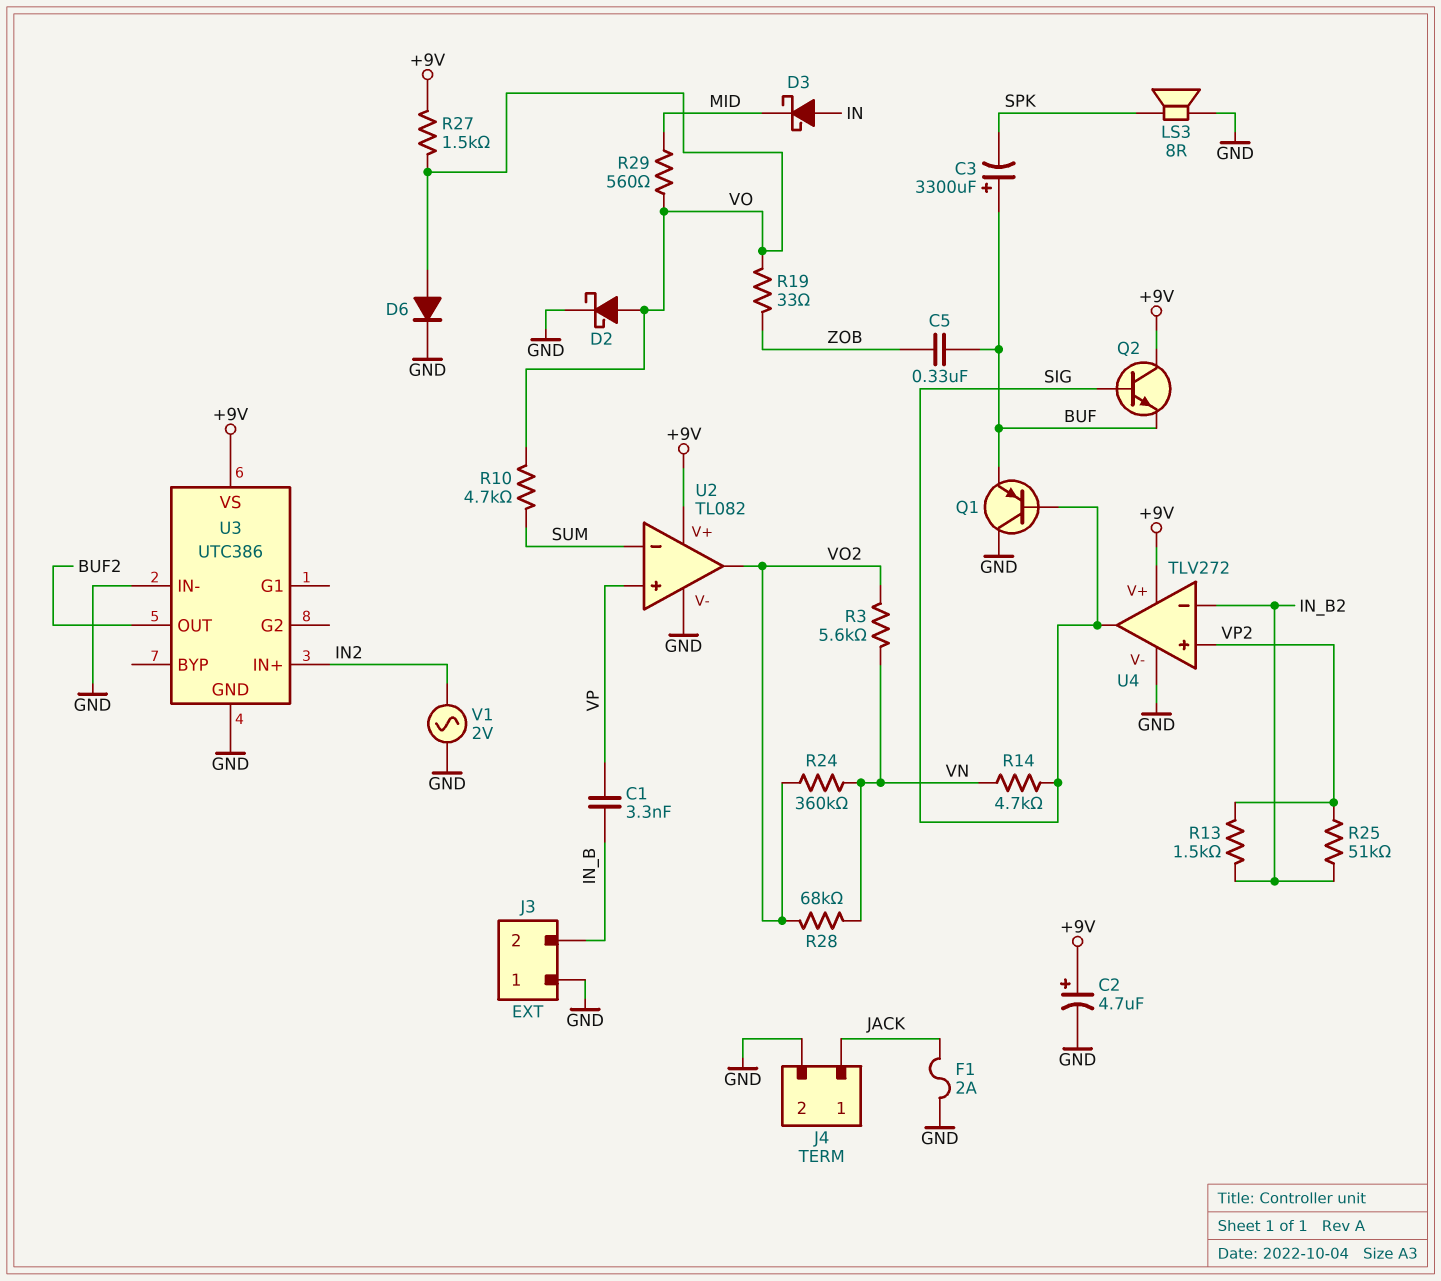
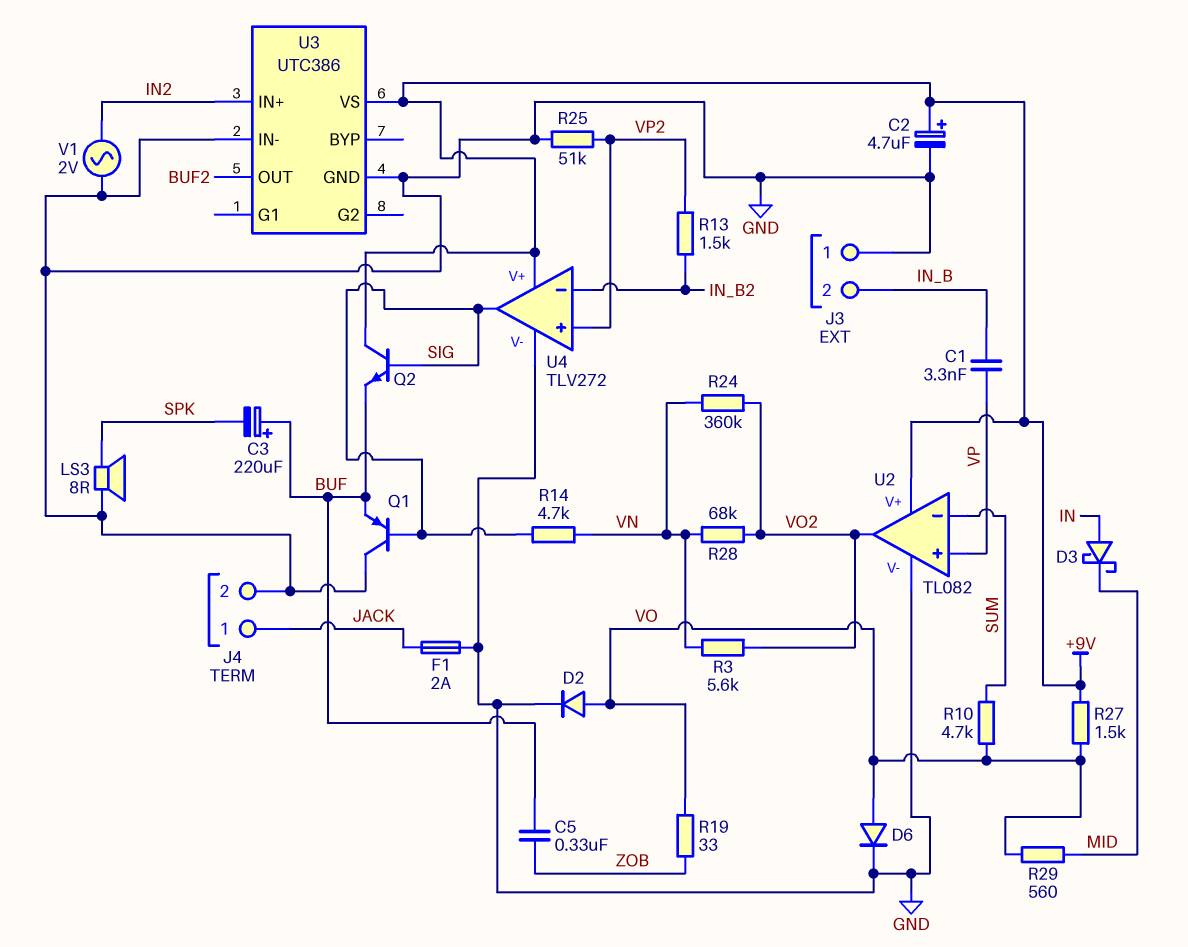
C3: 3300uF (plus BUF, minus SPK) -> 220uF (plus BUF, minus SPK)
D2: schottky (A VO, K GND) -> diode (A VO, K GND)
R25: 51k (IN_B2, VP2) -> 51k (GND, VP2)

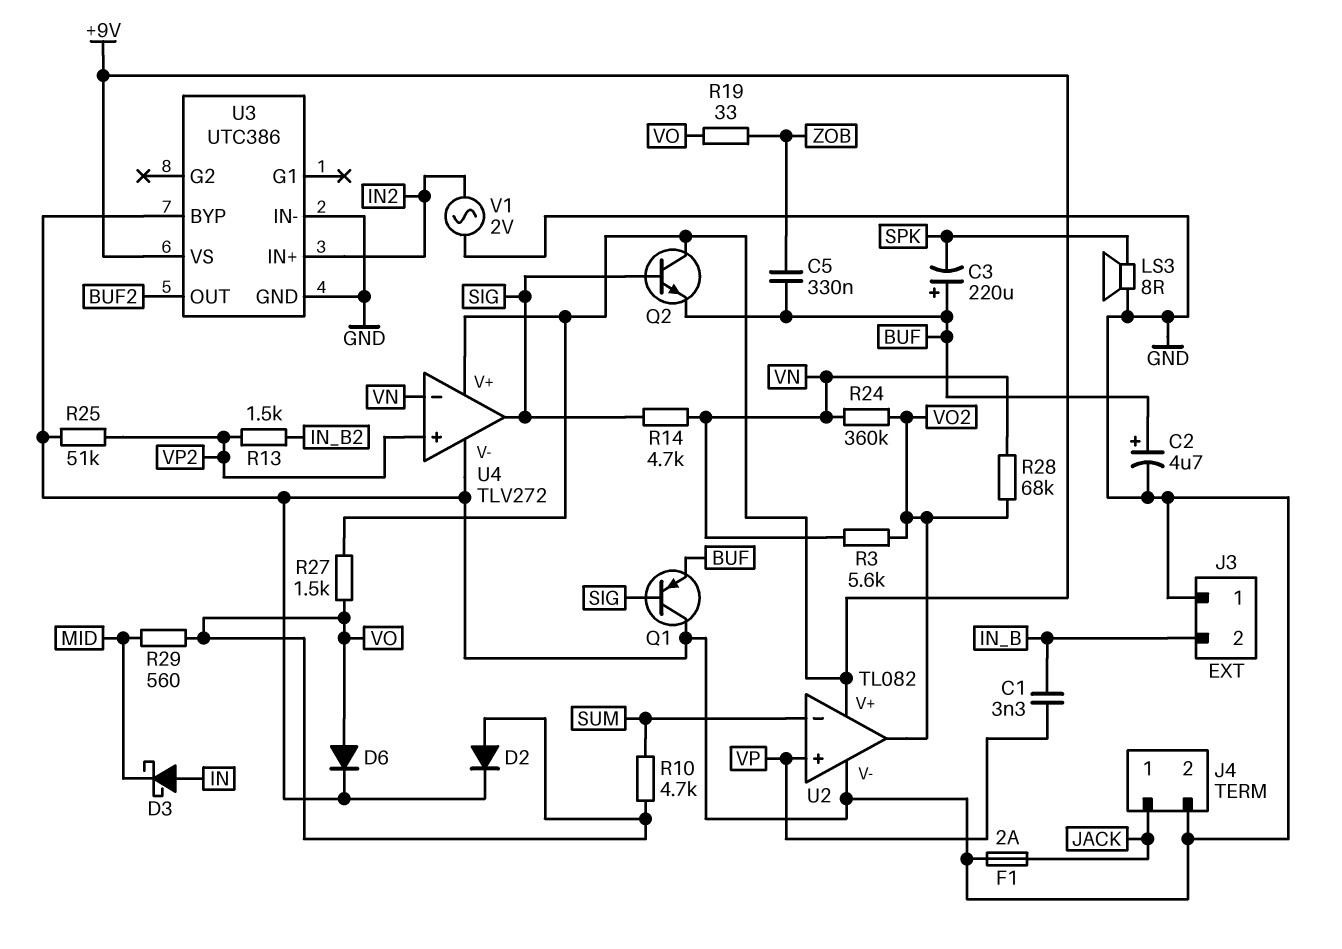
C2: 4.7uF (plus +9V, minus GND) -> 4.7uF (plus BUF, minus GND)
U3 pin BYP: none -> GND
U4 pin in-: IN_B2 -> VN

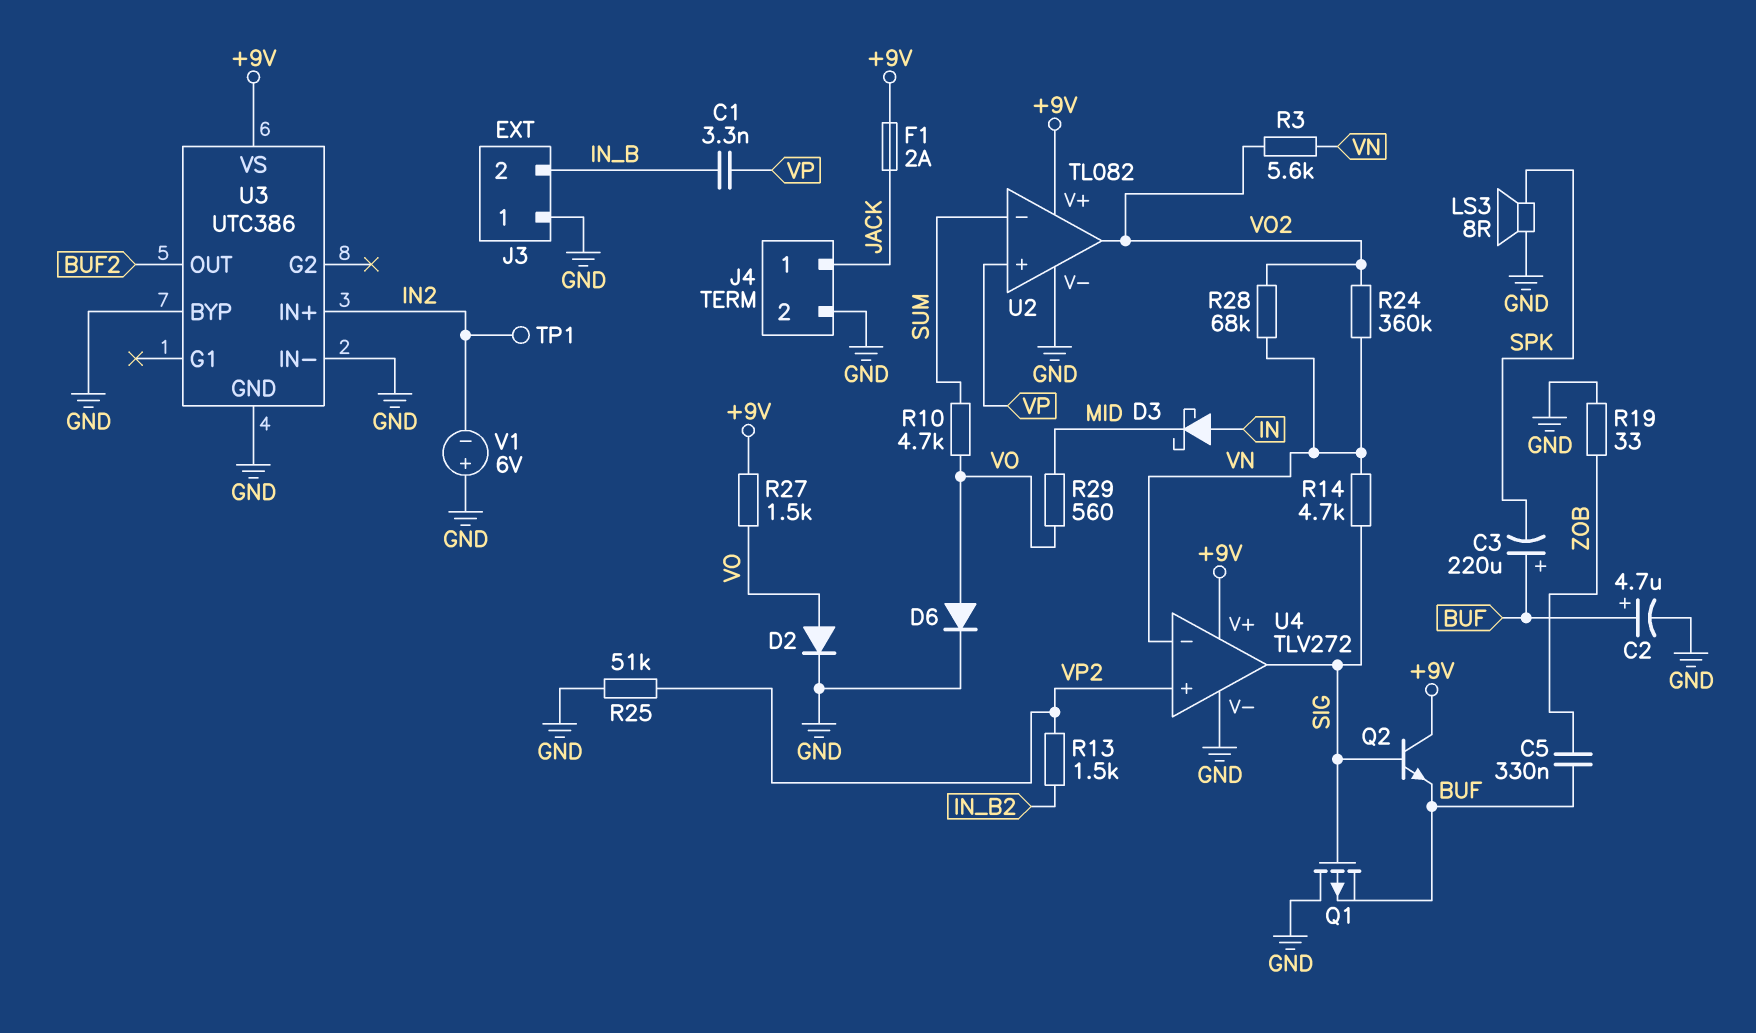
F1: 2A (GND, JACK) -> 2A (+9V, JACK)
Q1: PNP (B SIG, C GND, E BUF) -> PMOS (G SIG, D GND, S BUF)
R19: 33 (VO, ZOB) -> 33 (GND, ZOB)
TP1: none -> test point (IN2)
V1: AC 2V (GND, IN2) -> 6V (plus GND, minus IN2)

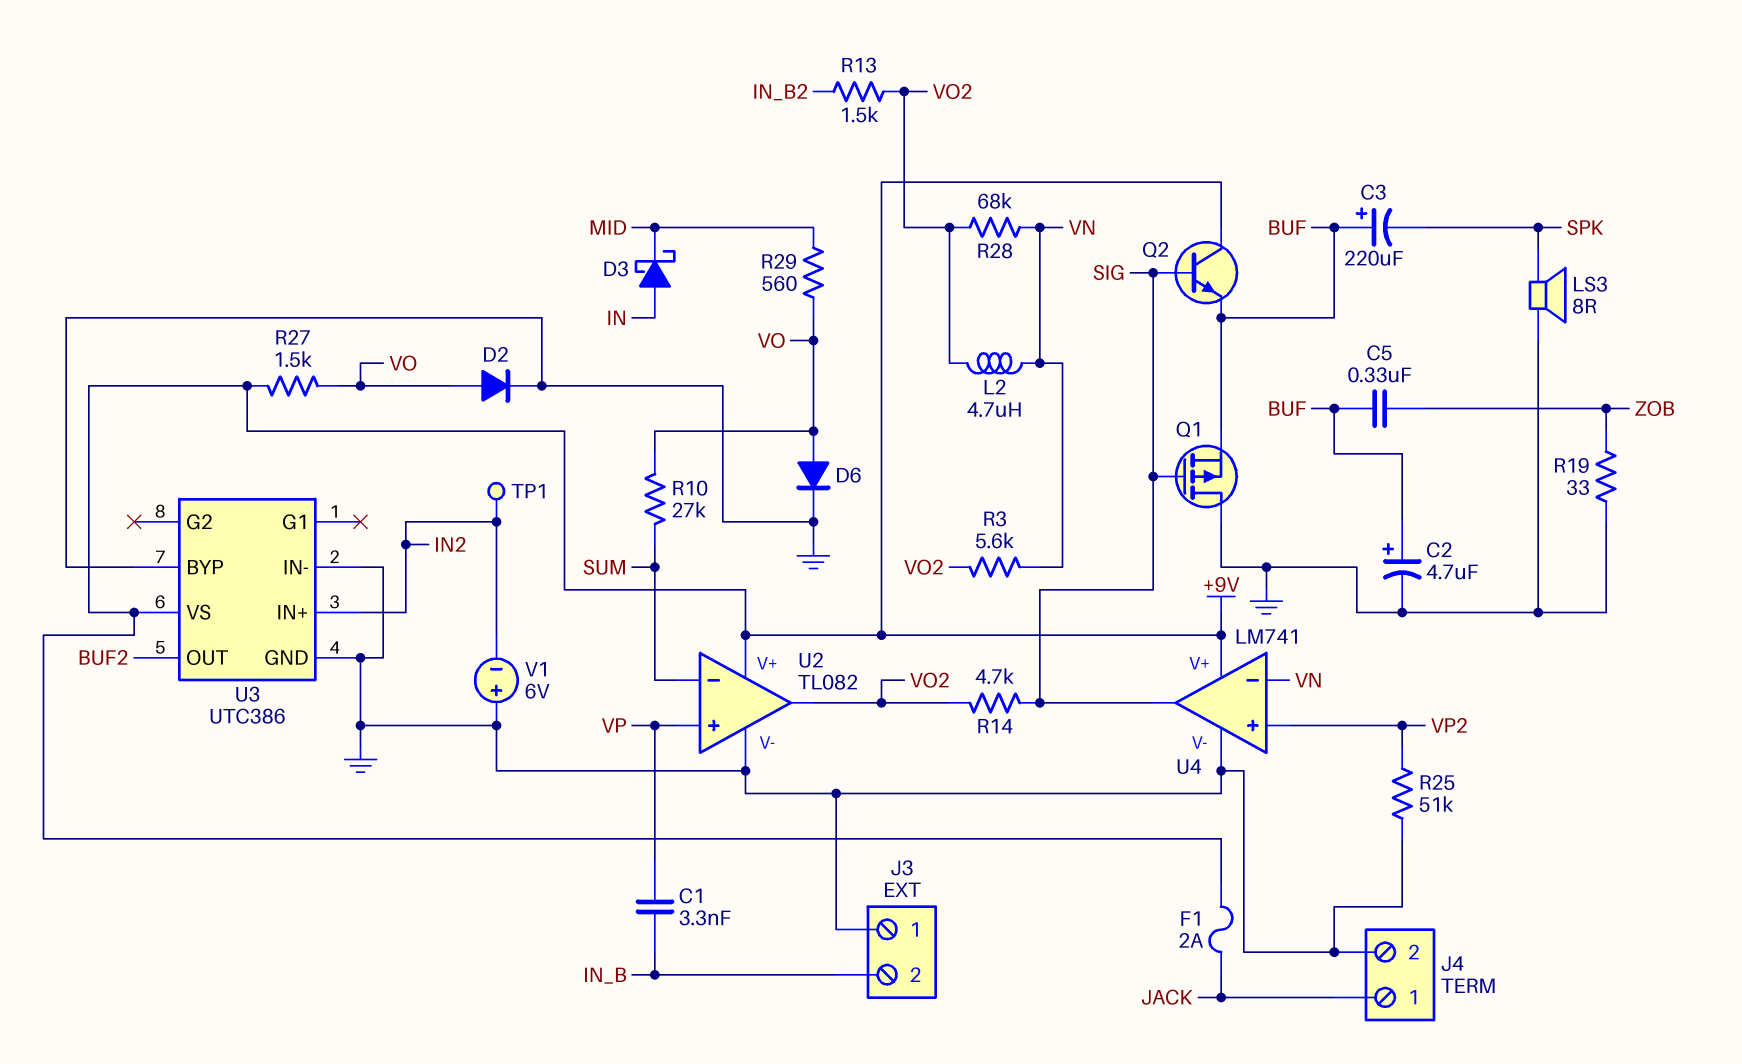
L2: none -> 4.7uH (VN, VO2)
R10: 4.7k (SUM, VO) -> 27k (SUM, VO)
R13: 1.5k (IN_B2, VP2) -> 1.5k (IN_B2, VO2)
R14: 4.7k (SIG, VN) -> 4.7k (SIG, VO2)
R24: 360k (VN, VO2) -> none
U4: TLV272 -> LM741

